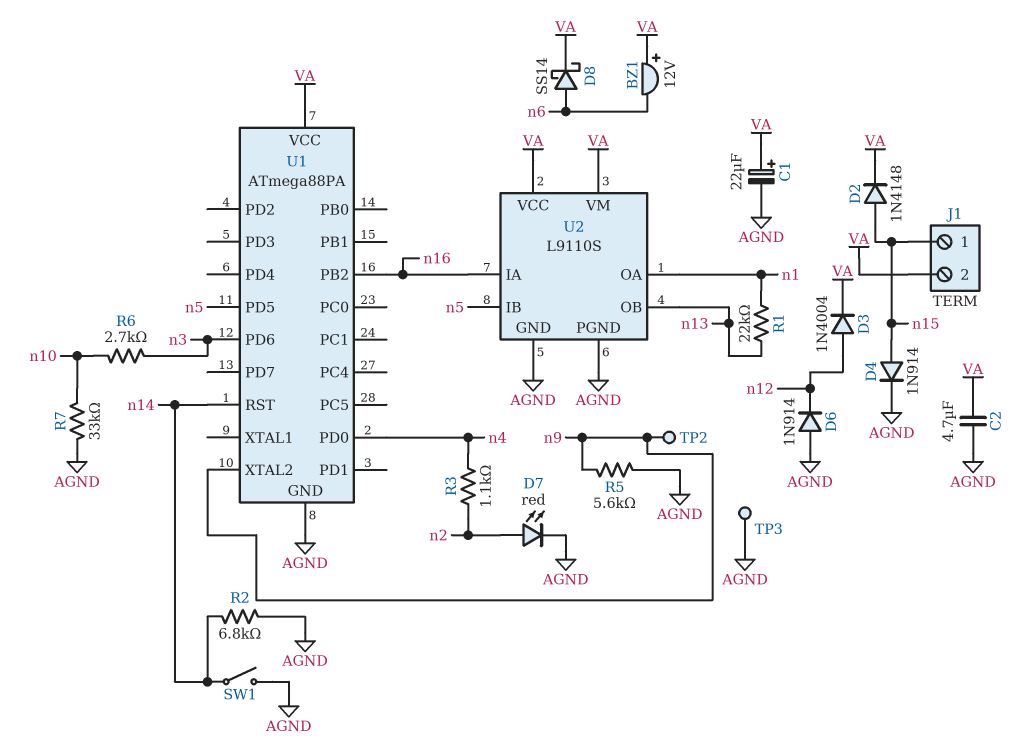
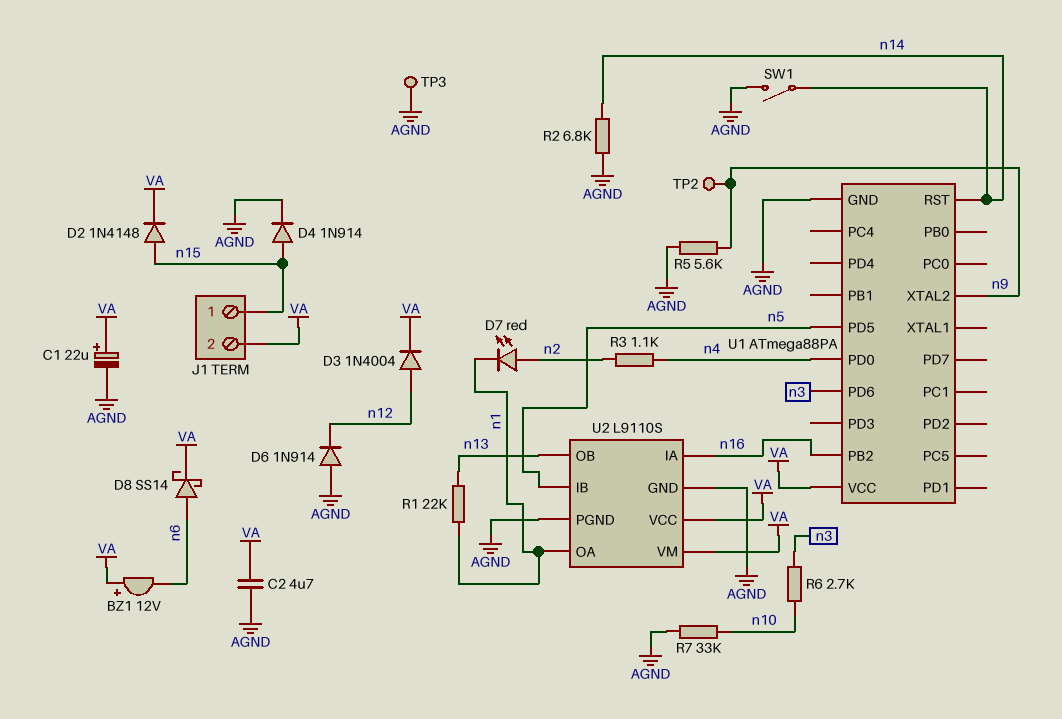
D7: LED red (A n2, K AGND) -> LED red (A n2, K n1)

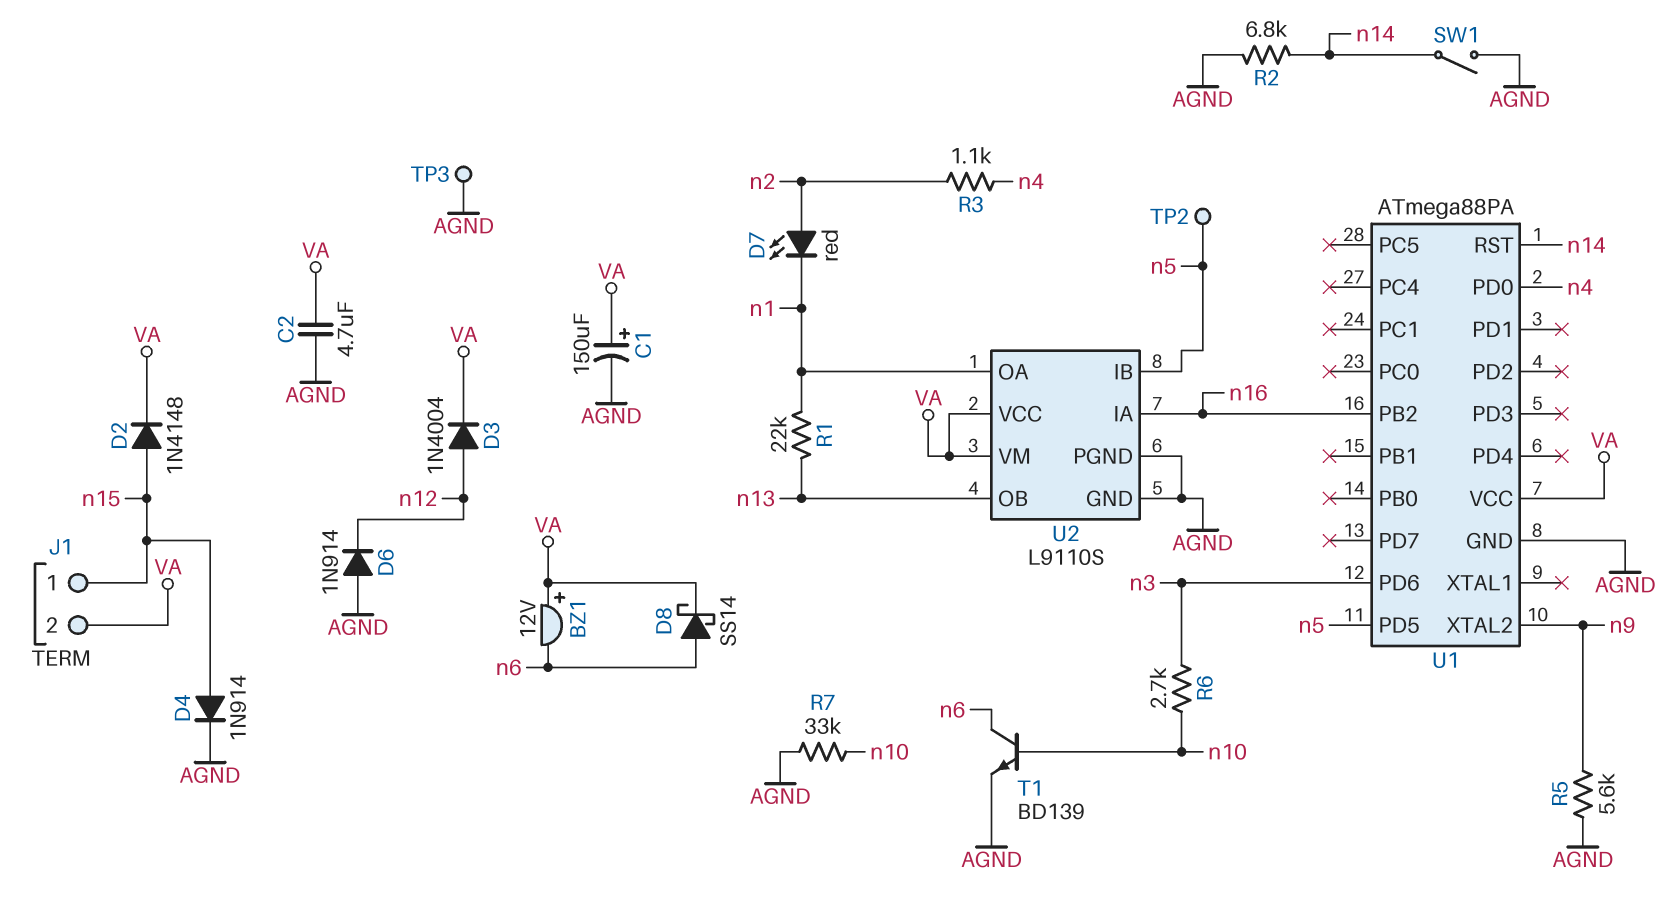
C1: 22uF (plus VA, minus AGND) -> 150uF (plus VA, minus AGND)
T1: none -> NPN BD139 (B n10, C n6, E AGND)
TP2: test point (n9) -> test point (n5)

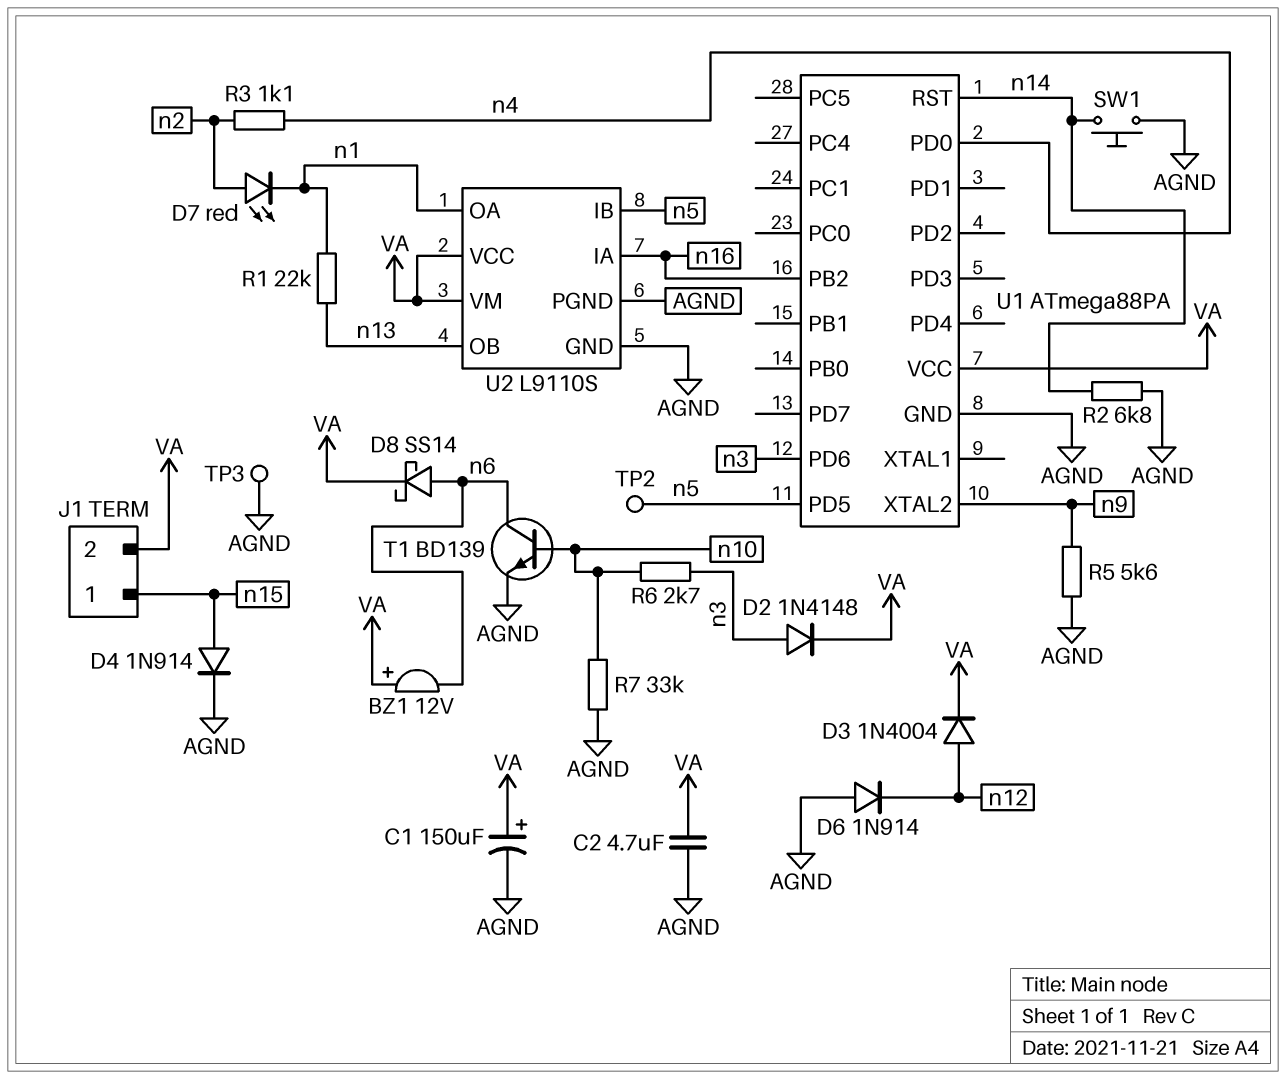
D2: diode 1N4148 (A n15, K VA) -> diode 1N4148 (A n3, K VA)
SW1: switch (AGND, n14) -> button (AGND, n14)

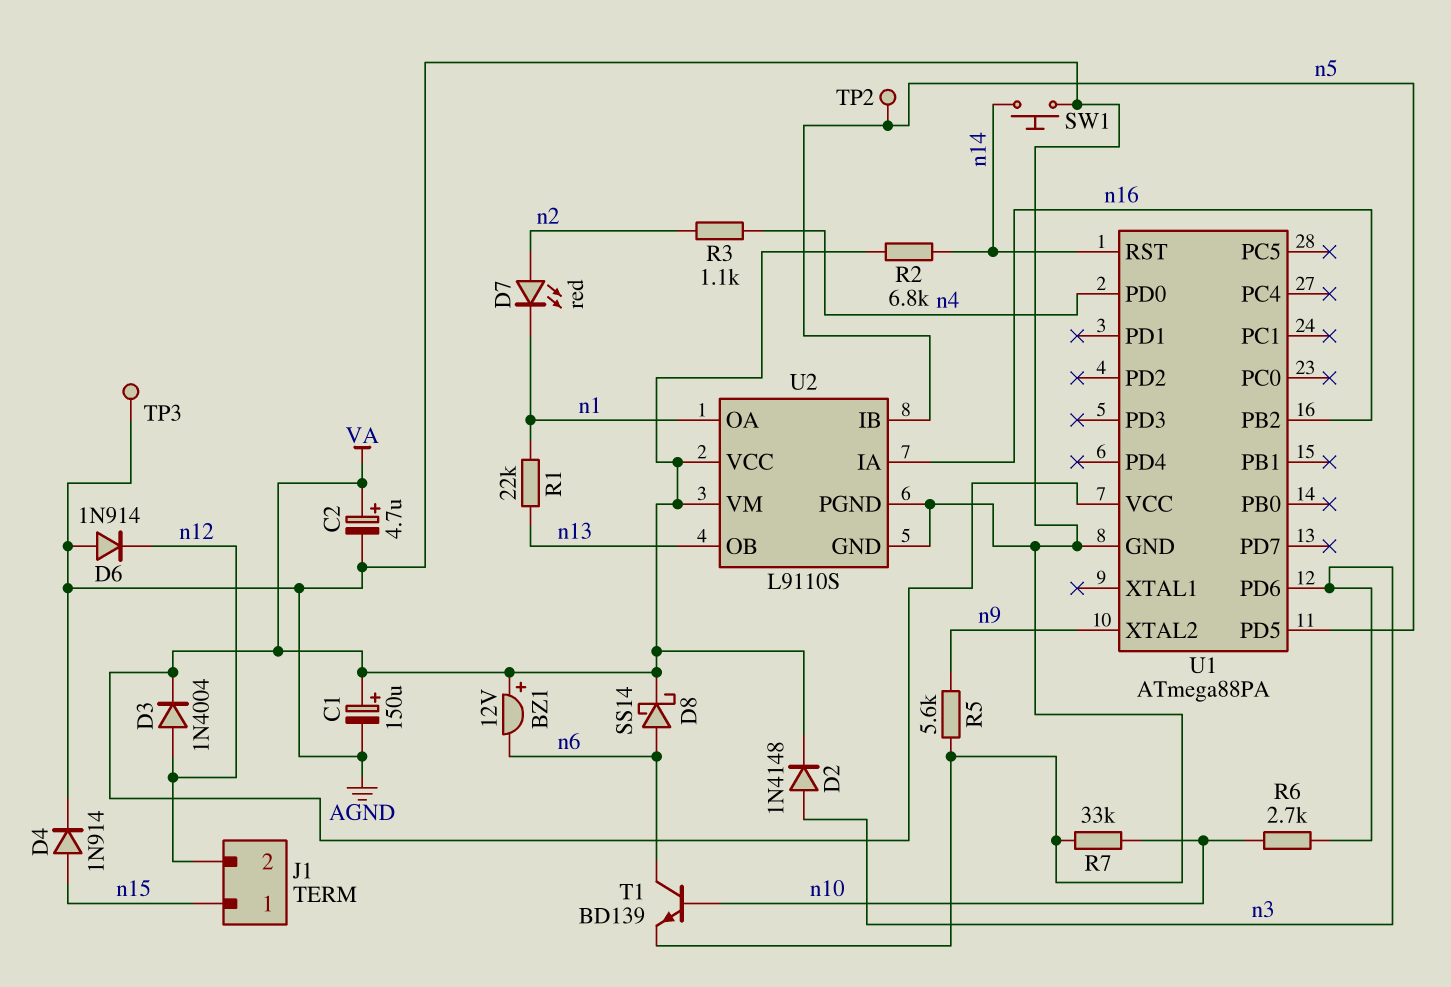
C2: 4.7uF (AGND, VA) -> 4.7uF (plus VA, minus AGND)
J1 pin 2: VA -> n12
R2: 6.8k (AGND, n14) -> 6.8k (VA, n14)

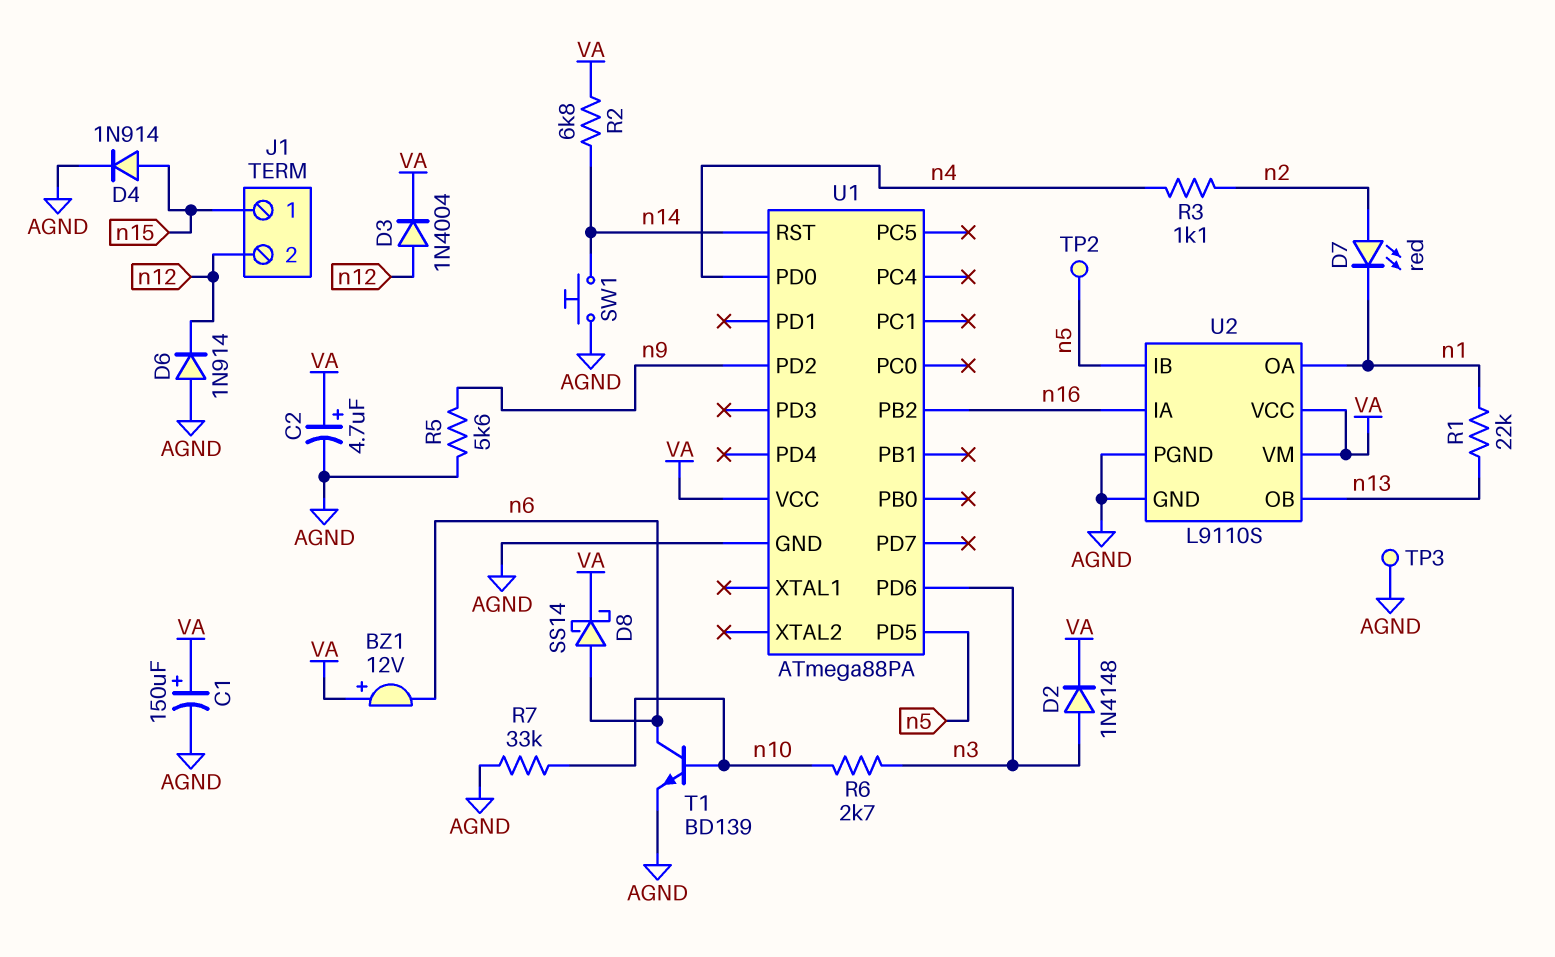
U1 pin PD2: none -> n9
U1 pin XTAL2: n9 -> none

